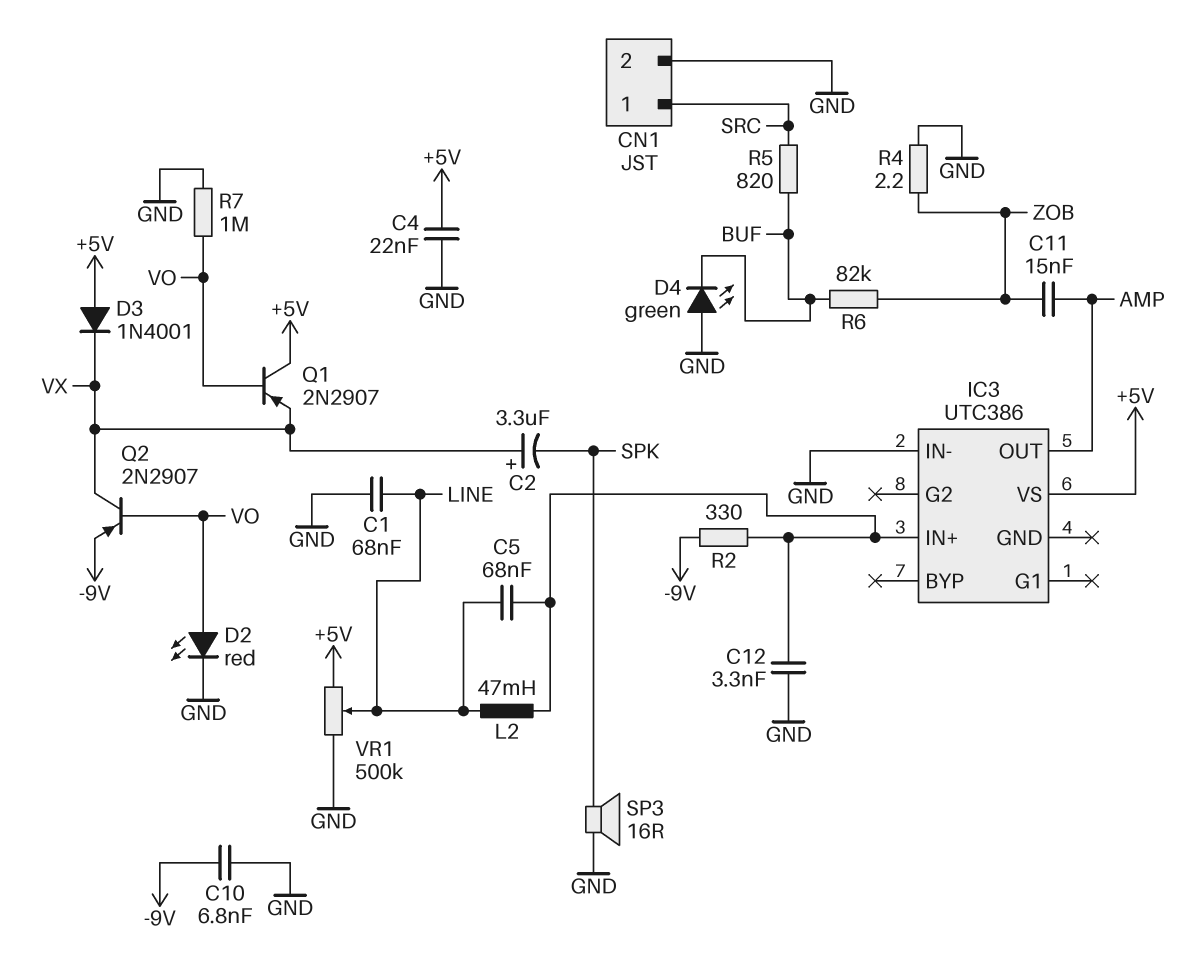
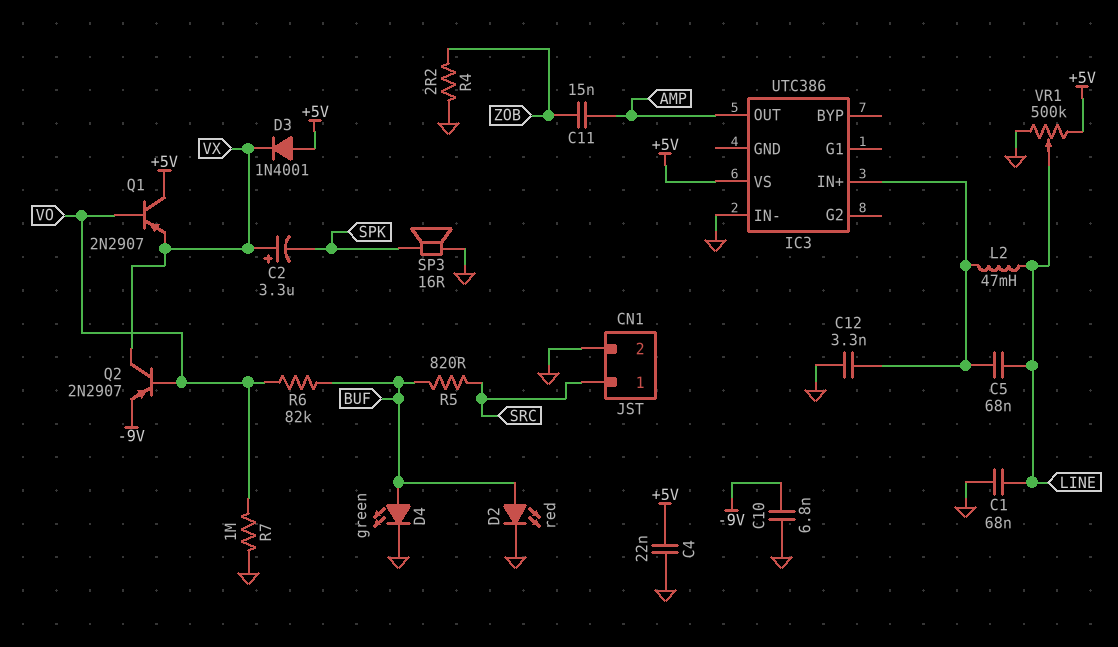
D2: LED red (A VO, K GND) -> LED red (A BUF, K GND)
D4: LED green (A GND, K BUF) -> LED green (A BUF, K GND)
R2: 330 (-9V, IC3/IN+) -> none
R6: 82k (BUF, ZOB) -> 82k (BUF, VO)

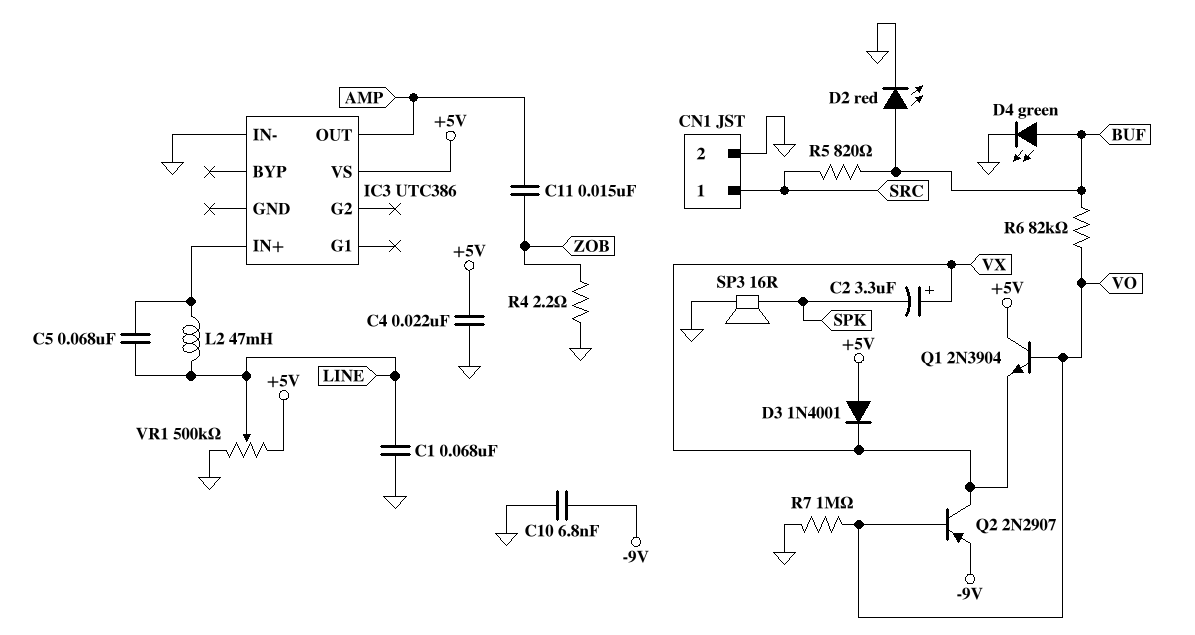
C12: 3.3nF (GND, IC3/IN+) -> none
Q1: PNP 2N2907 (B VO, C +5V, E VX) -> NPN 2N3904 (B VO, C +5V, E VX)

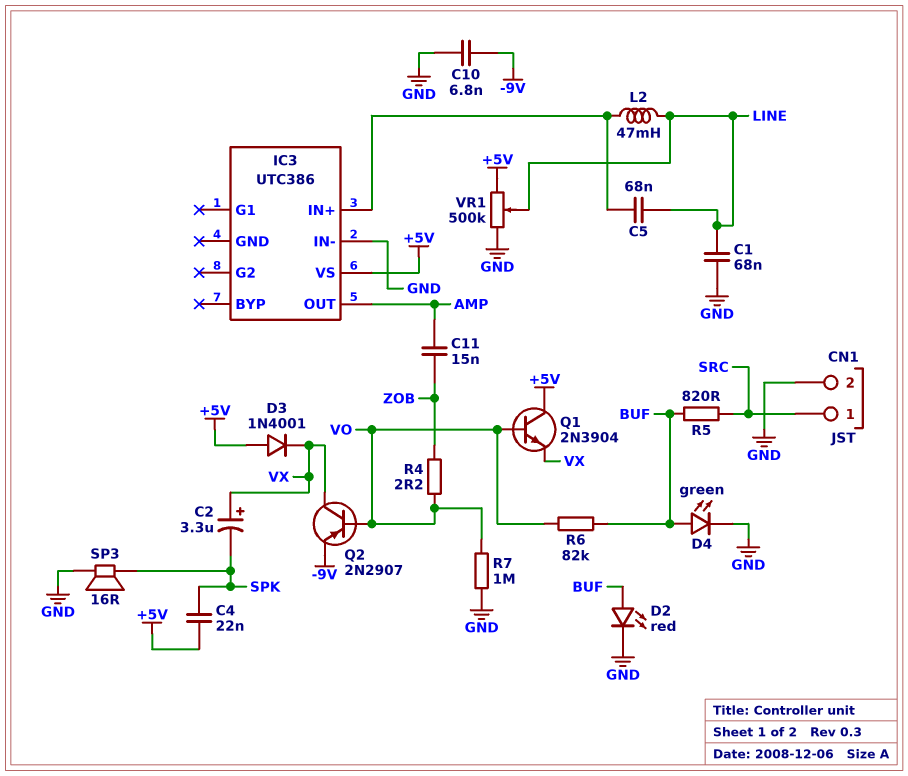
C4: 22nF (+5V, GND) -> 22nF (+5V, SPK)
R4: 2.2 (GND, ZOB) -> 2.2 (VO, ZOB)

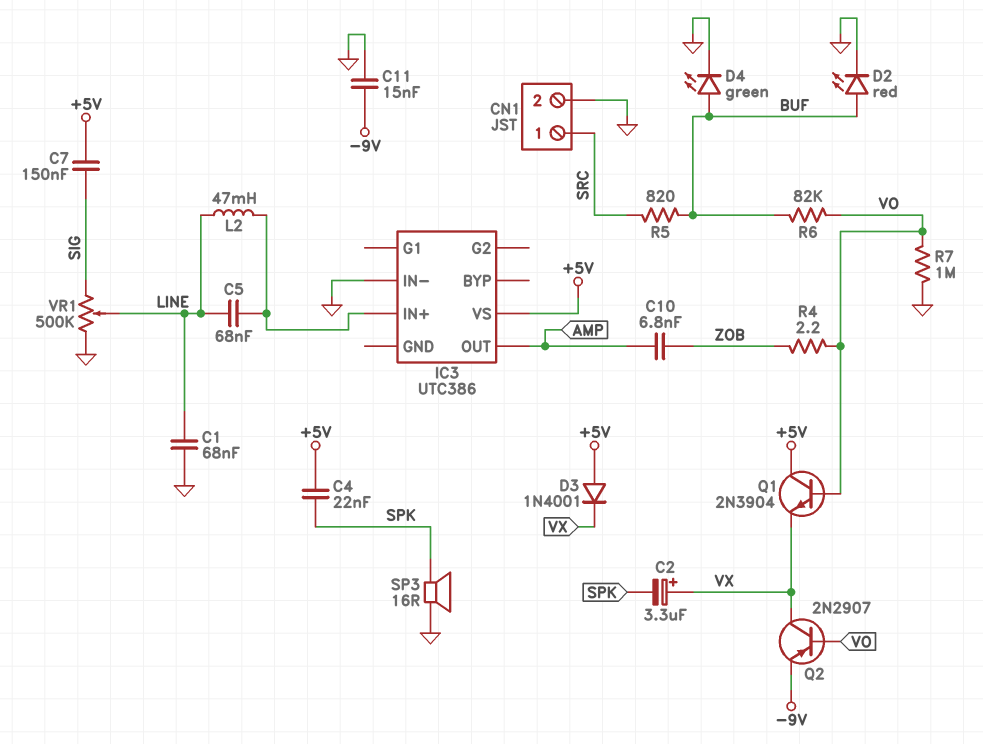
C7: none -> 150nF (+5V, SIG)
C10: 6.8nF (-9V, GND) -> 6.8nF (AMP, ZOB)
C11: 15nF (AMP, ZOB) -> 15nF (-9V, GND)
VR1: 500k (+5V, GND, wiper LINE) -> 500k (GND, SIG, wiper LINE)

